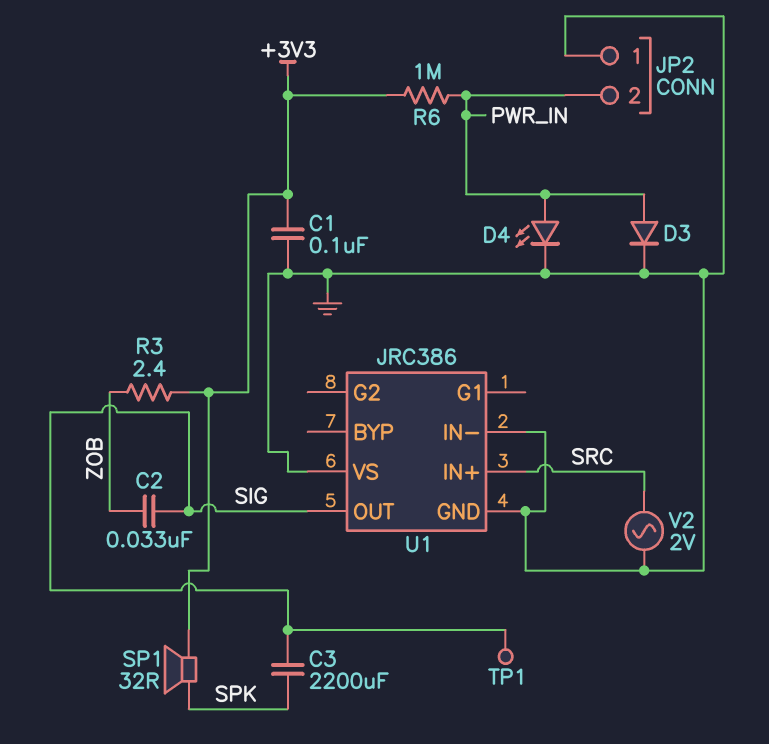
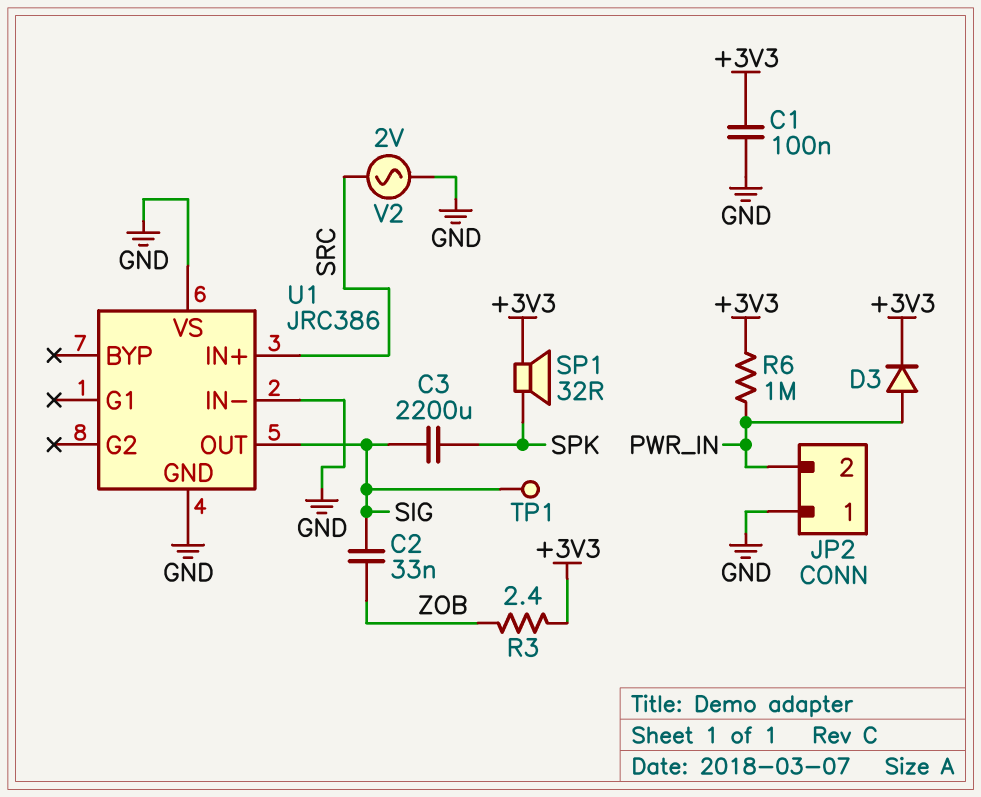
D3: diode (A PWR_IN, K GND) -> diode (A PWR_IN, K +3V3)
D4: LED (A PWR_IN, K GND) -> none

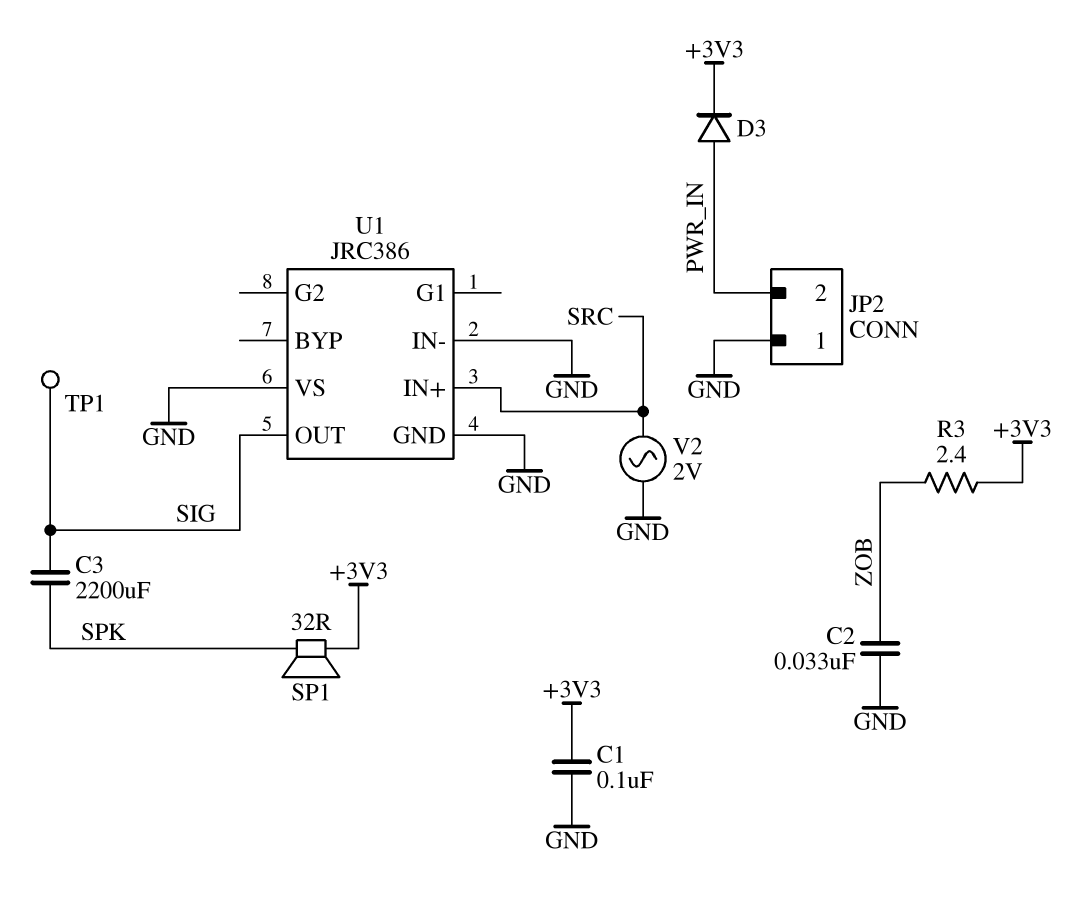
C2: 33nF (SIG, ZOB) -> 33nF (GND, ZOB)
R6: 1M (+3V3, PWR_IN) -> none

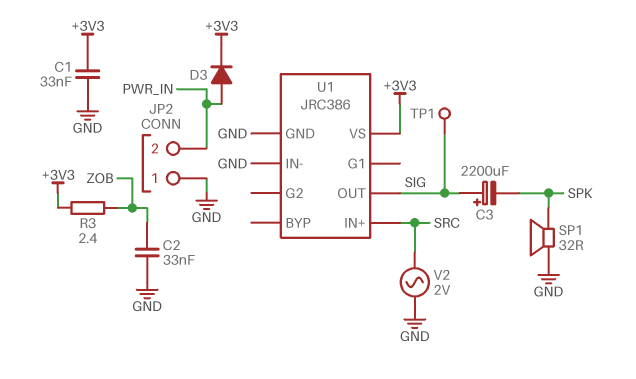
C1: 100nF (+3V3, GND) -> 33nF (+3V3, GND)
C3: 2200uF (SIG, SPK) -> 2200uF (plus SIG, minus SPK)
SP1: speaker 32R (+3V3, SPK) -> speaker 32R (GND, SPK)
U1 pin VS: GND -> +3V3

